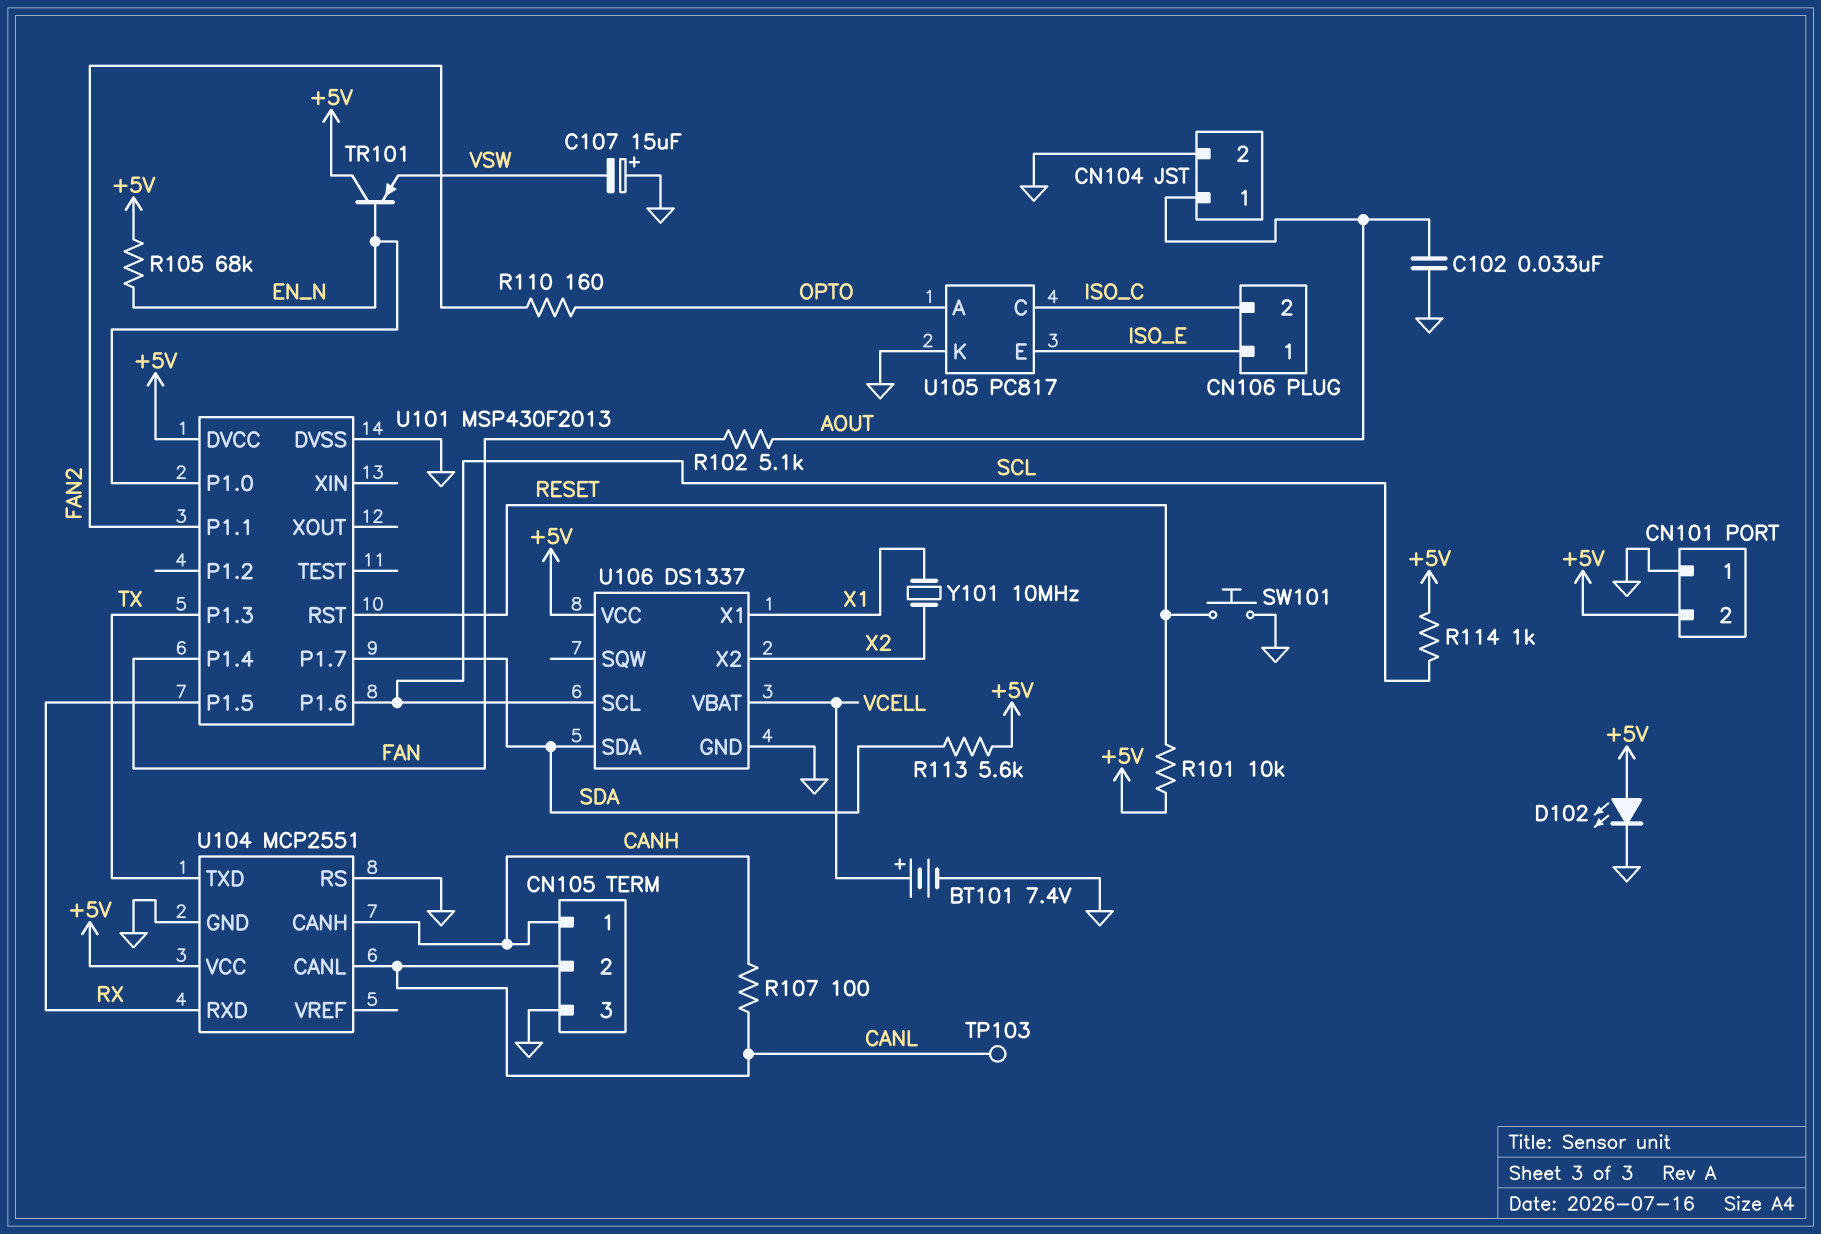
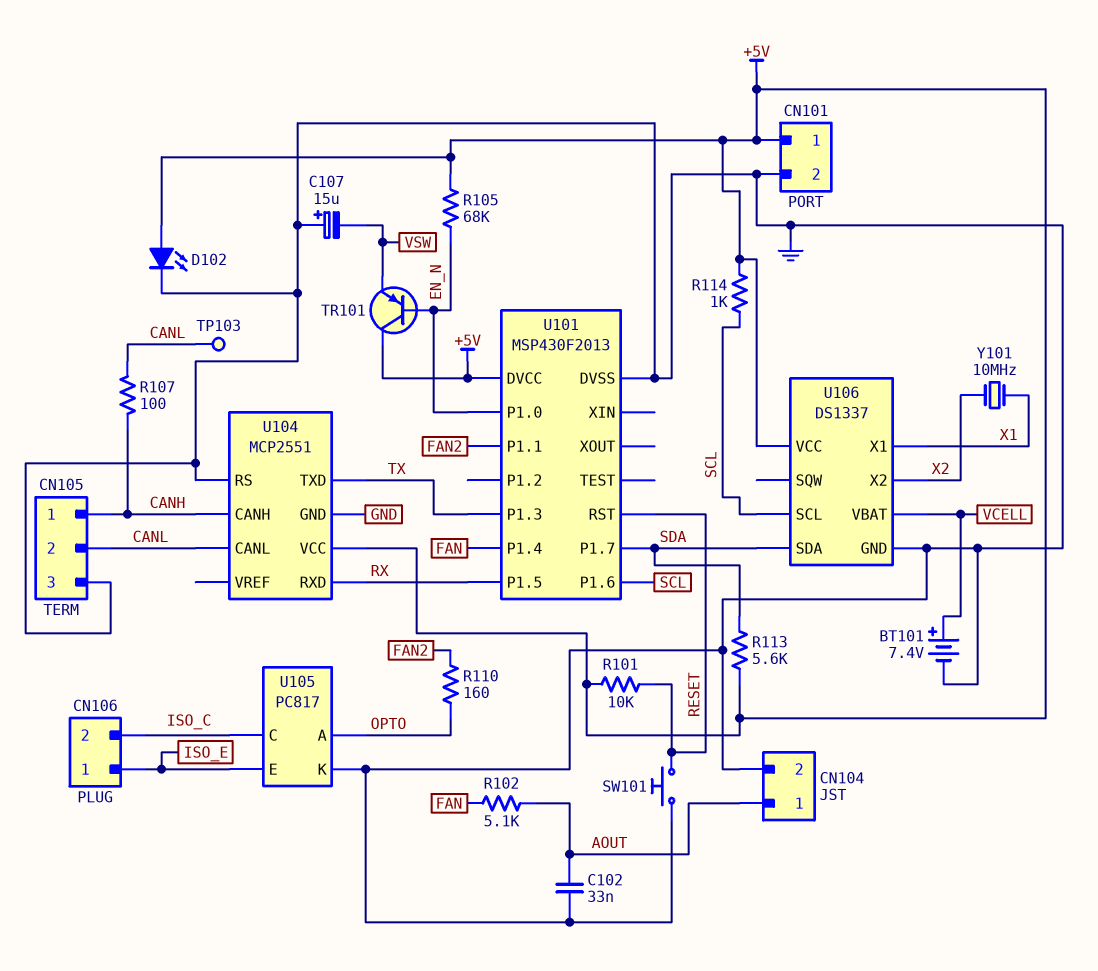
CN101 pin 1: GND -> +5V
CN101 pin 2: +5V -> GND

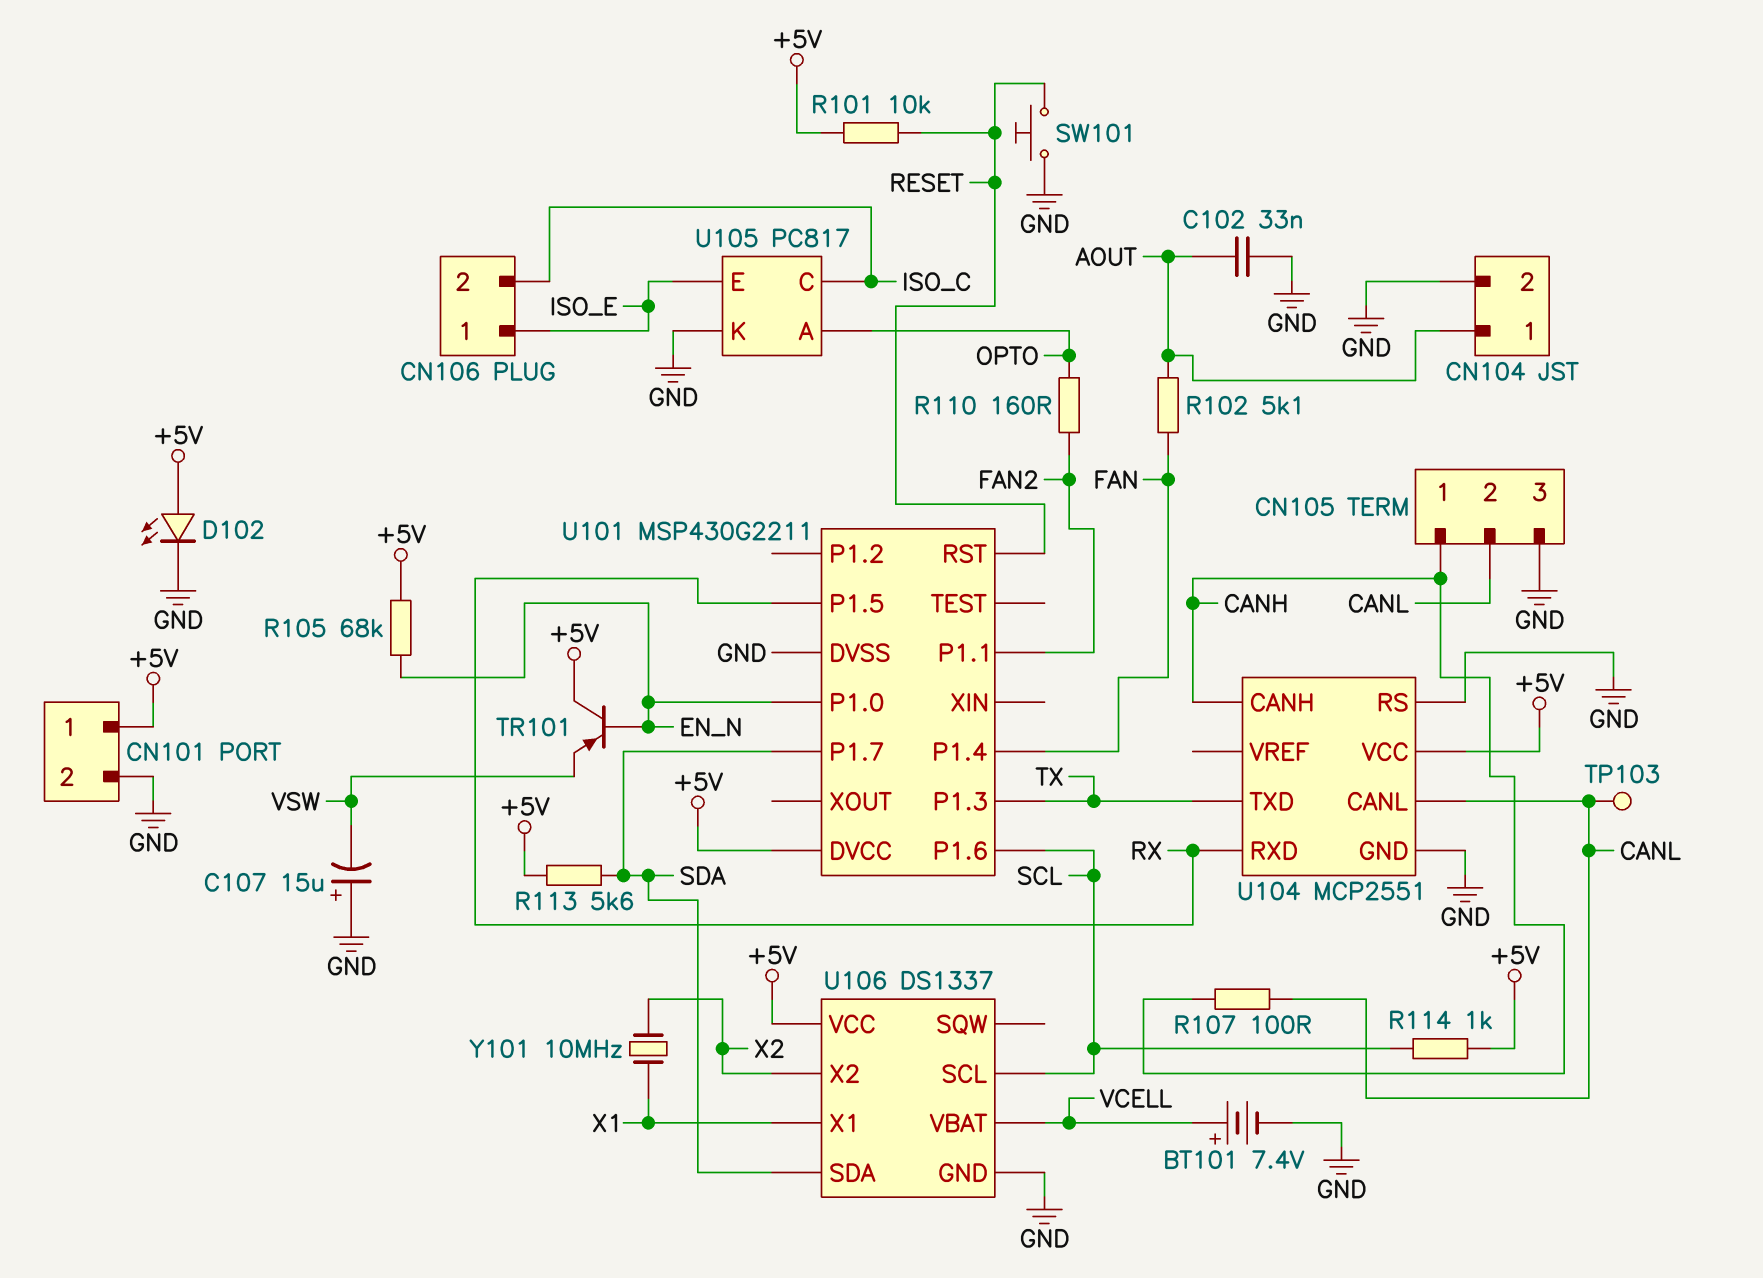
U101: MSP430F2013 -> MSP430G2211

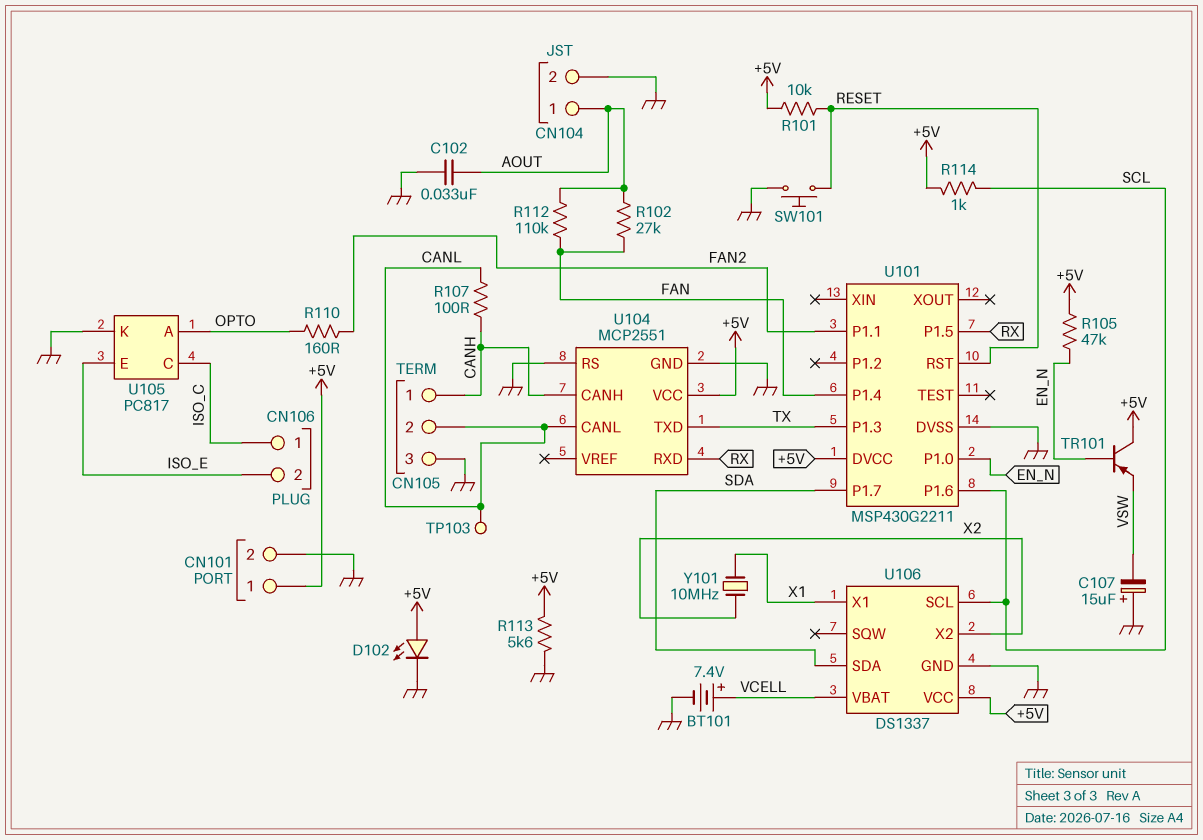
CN106 pin 1: ISO_E -> ISO_C
CN106 pin 2: ISO_C -> ISO_E
R102: 5.1k (AOUT, FAN) -> 27k (AOUT, FAN)
R105: 68k (+5V, EN_N) -> 47k (+5V, EN_N)
R112: none -> 110k (AOUT, FAN)
R113: 5.6k (+5V, SDA) -> 5.6k (+5V, GND)

